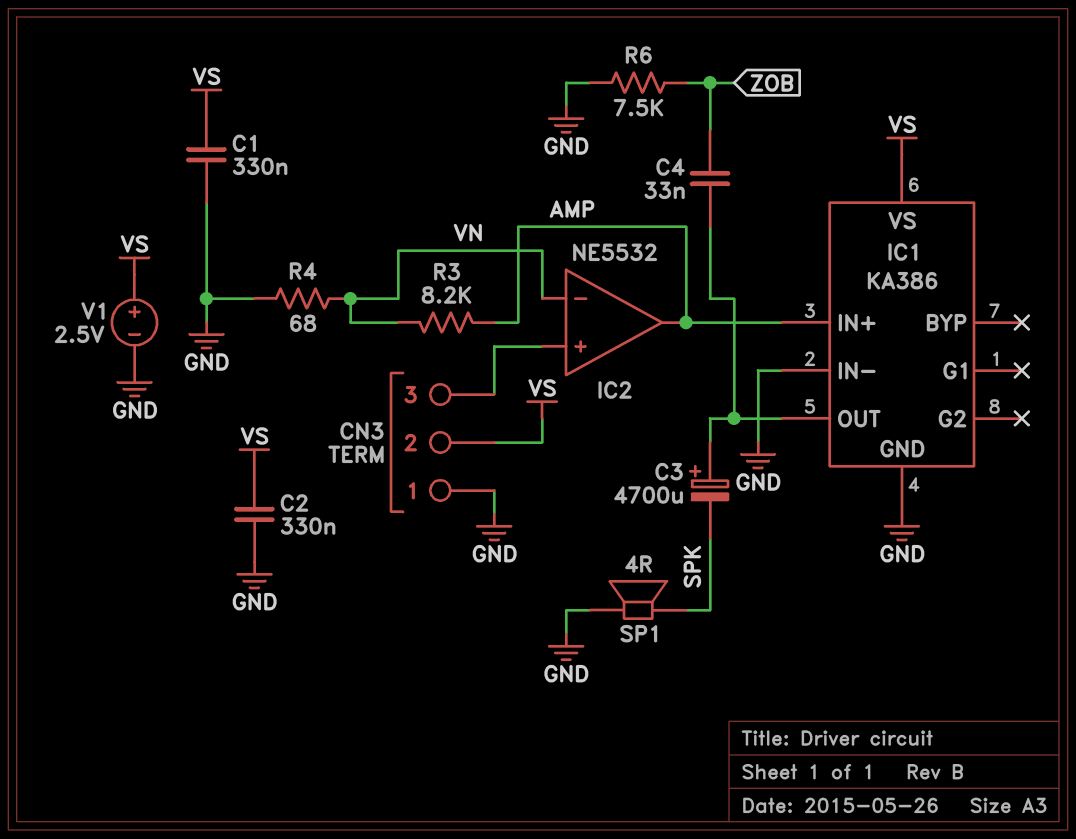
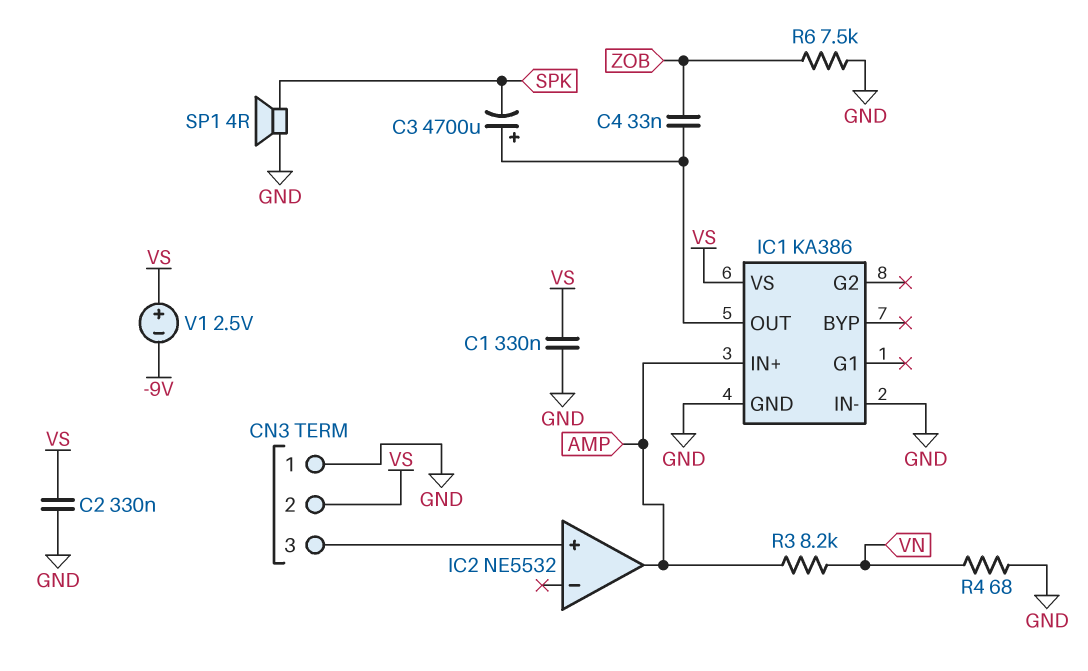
IC2 pin in-: VN -> none
V1: 2.5V (plus VS, minus GND) -> 2.5V (plus VS, minus -9V)

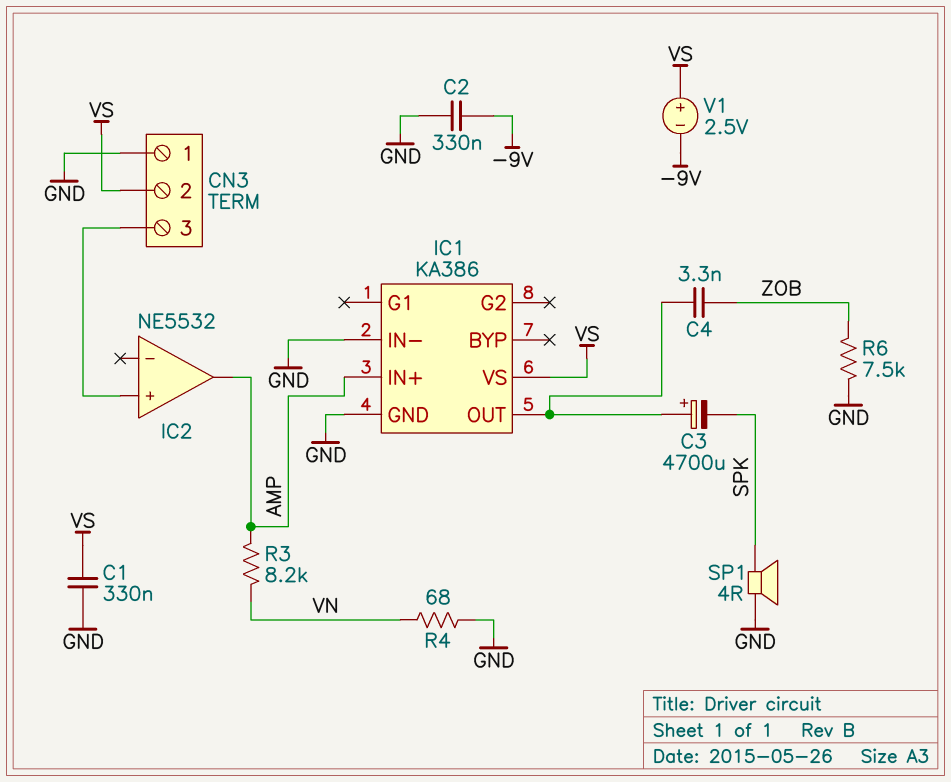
C2: 330nF (GND, VS) -> 330nF (-9V, GND)
C4: 33nF (IC1/OUT, ZOB) -> 3.3nF (IC1/OUT, ZOB)

